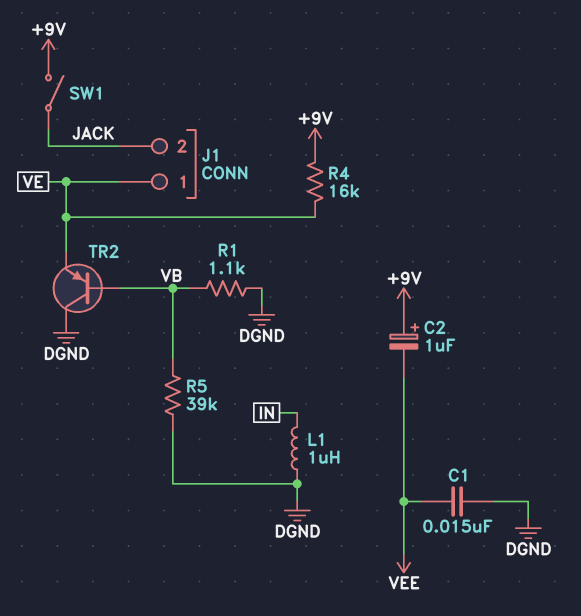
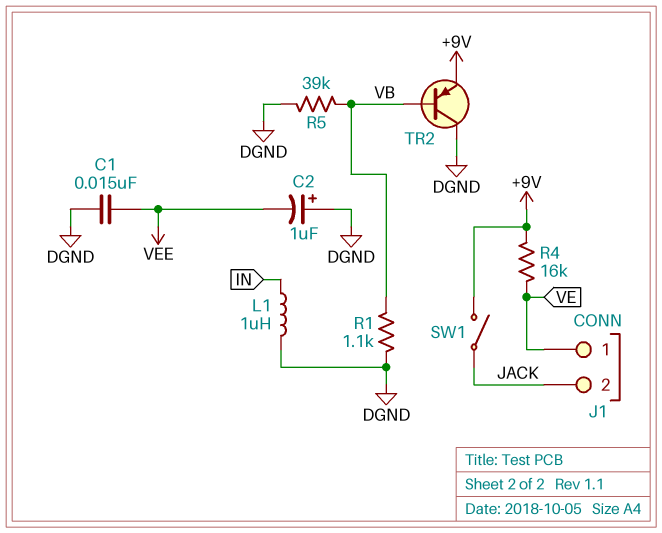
C2: 1uF (plus +9V, minus VEE) -> 1uF (plus DGND, minus VEE)
TR2: PNP (B VB, C DGND, E VE) -> PNP (B VB, C DGND, E +9V)

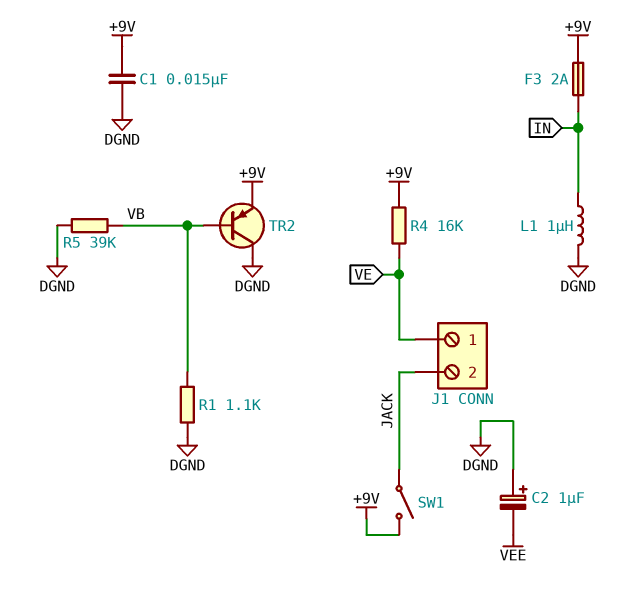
C1: 15nF (DGND, VEE) -> 15nF (+9V, DGND)
F3: none -> 2A (+9V, IN)

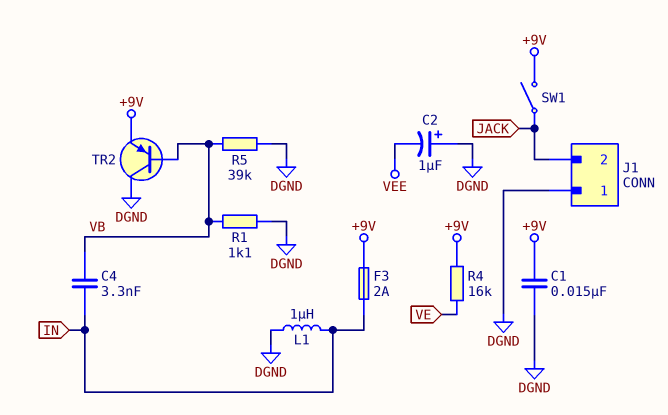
C4: none -> 3.3nF (IN, VB)
J1 pin 1: VE -> DGND

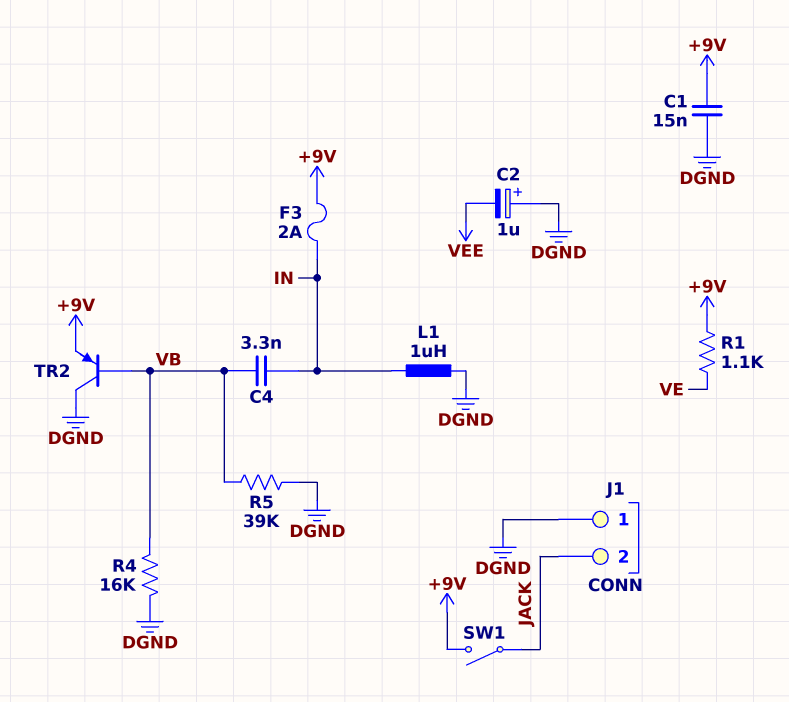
R1: 1.1k (DGND, VB) -> 1.1k (+9V, VE)
R4: 16k (+9V, VE) -> 16k (DGND, VB)

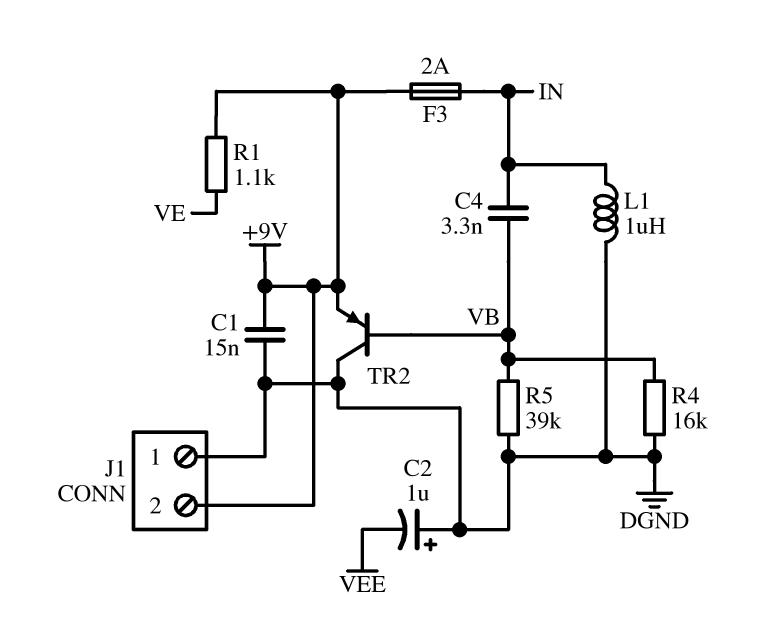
J1 pin 2: JACK -> +9V
SW1: switch (+9V, JACK) -> none

